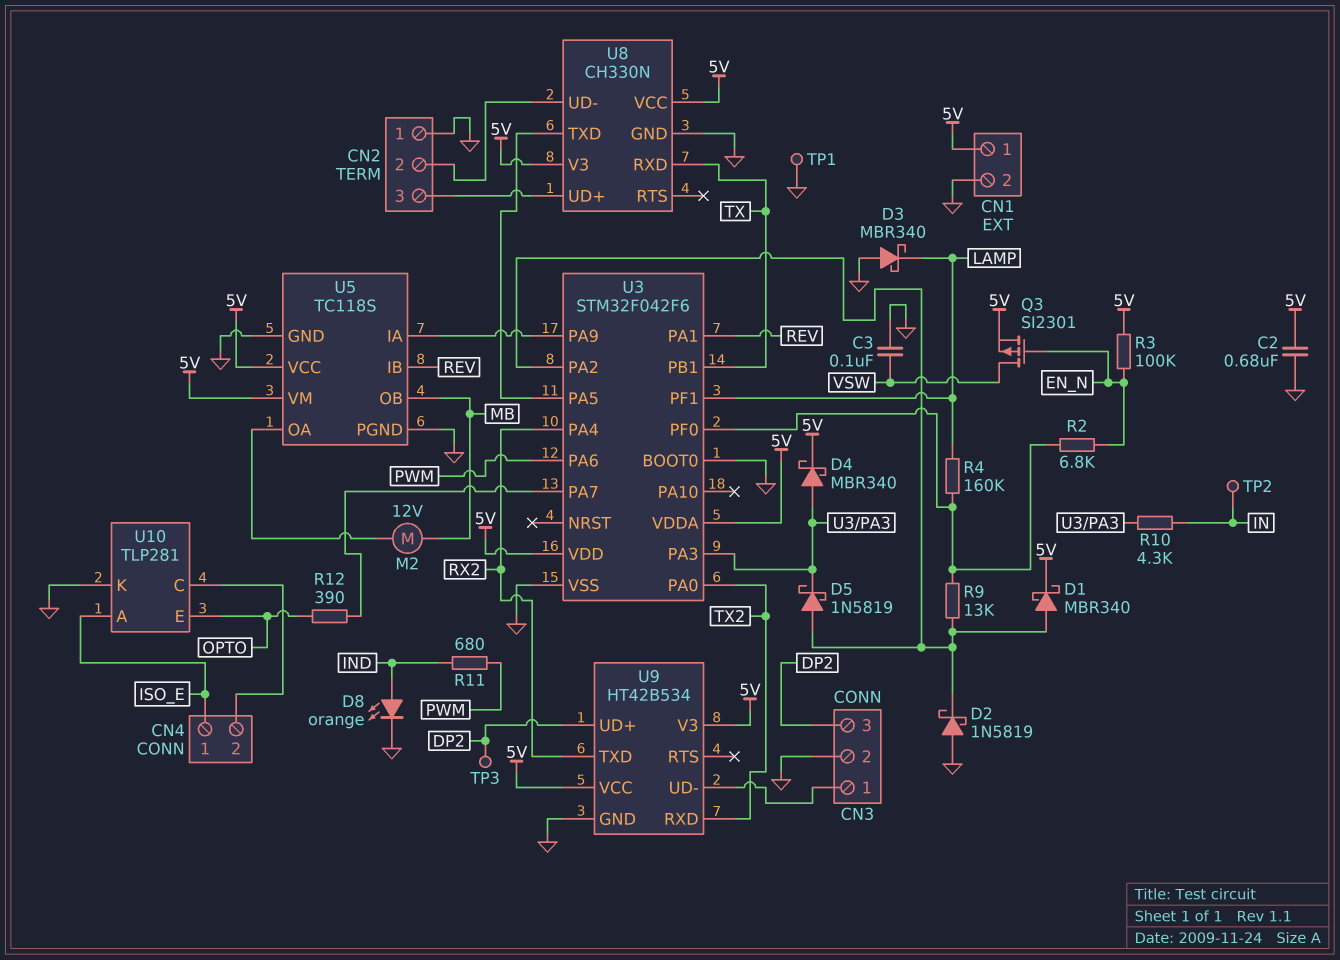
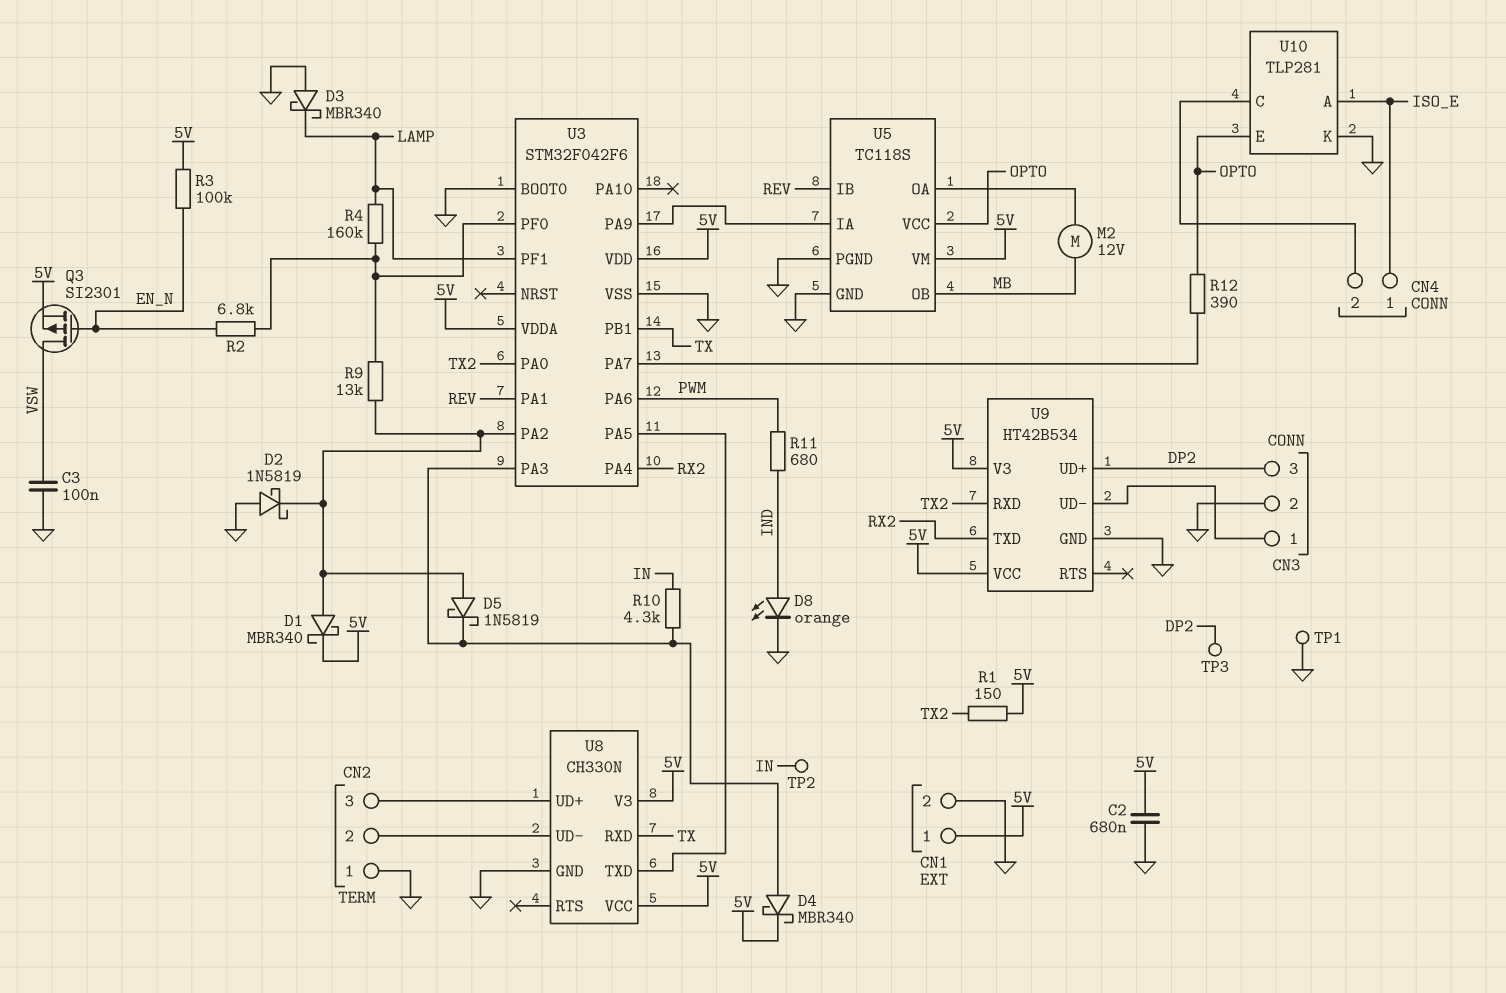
R1: none -> 150 (5V, TX2)
U5 pin VCC: 5V -> OPTO

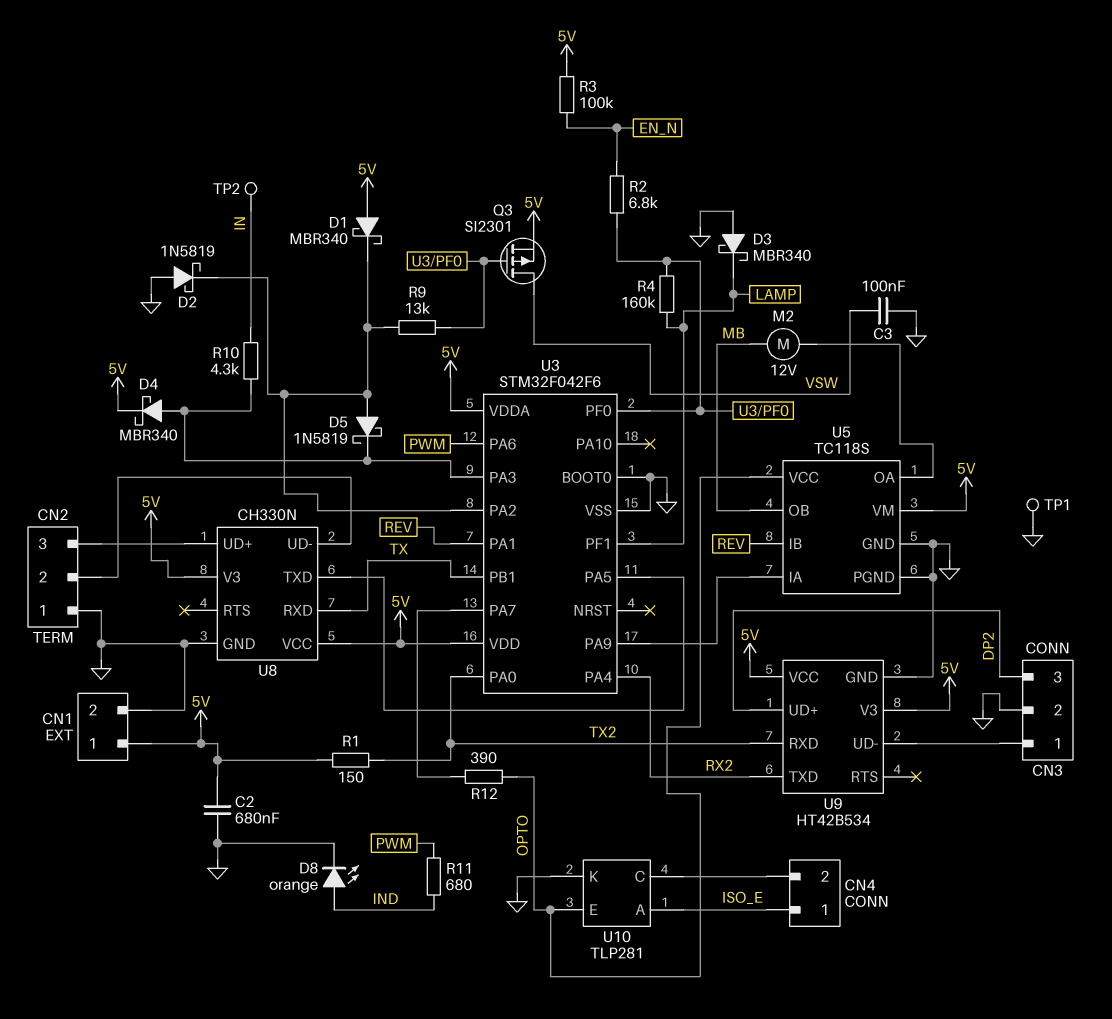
D1: schottky MBR340 (A U3/PA2, K 5V) -> schottky MBR340 (A 5V, K U3/PA2)
Q3: PMOS SI2301 (G EN_N, D VSW, S 5V) -> PMOS SI2301 (G U3/PF0, D VSW, S 5V)
TP3: test point (DP2) -> none

